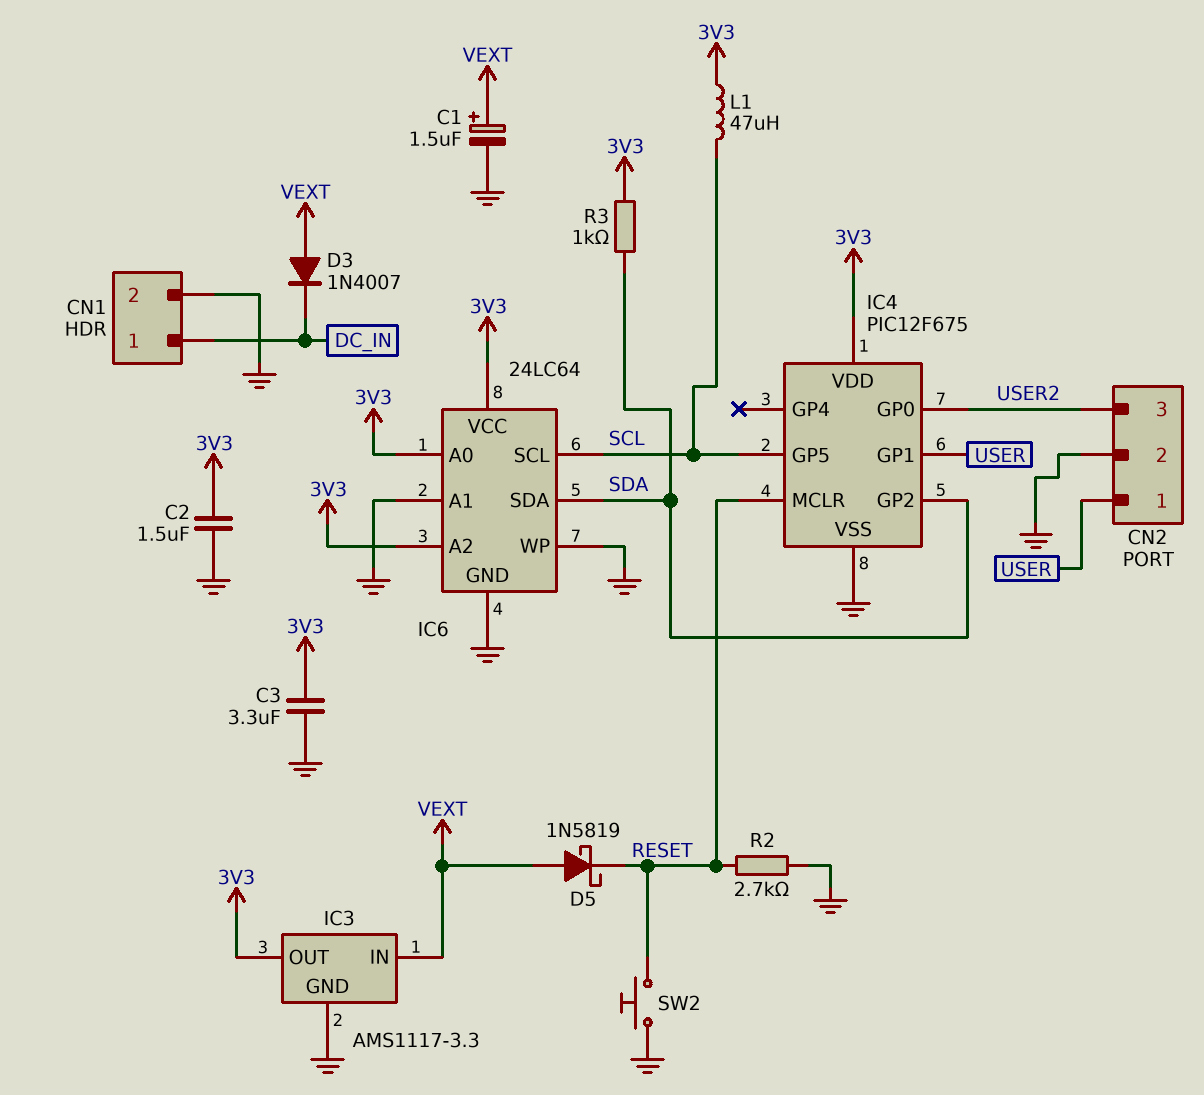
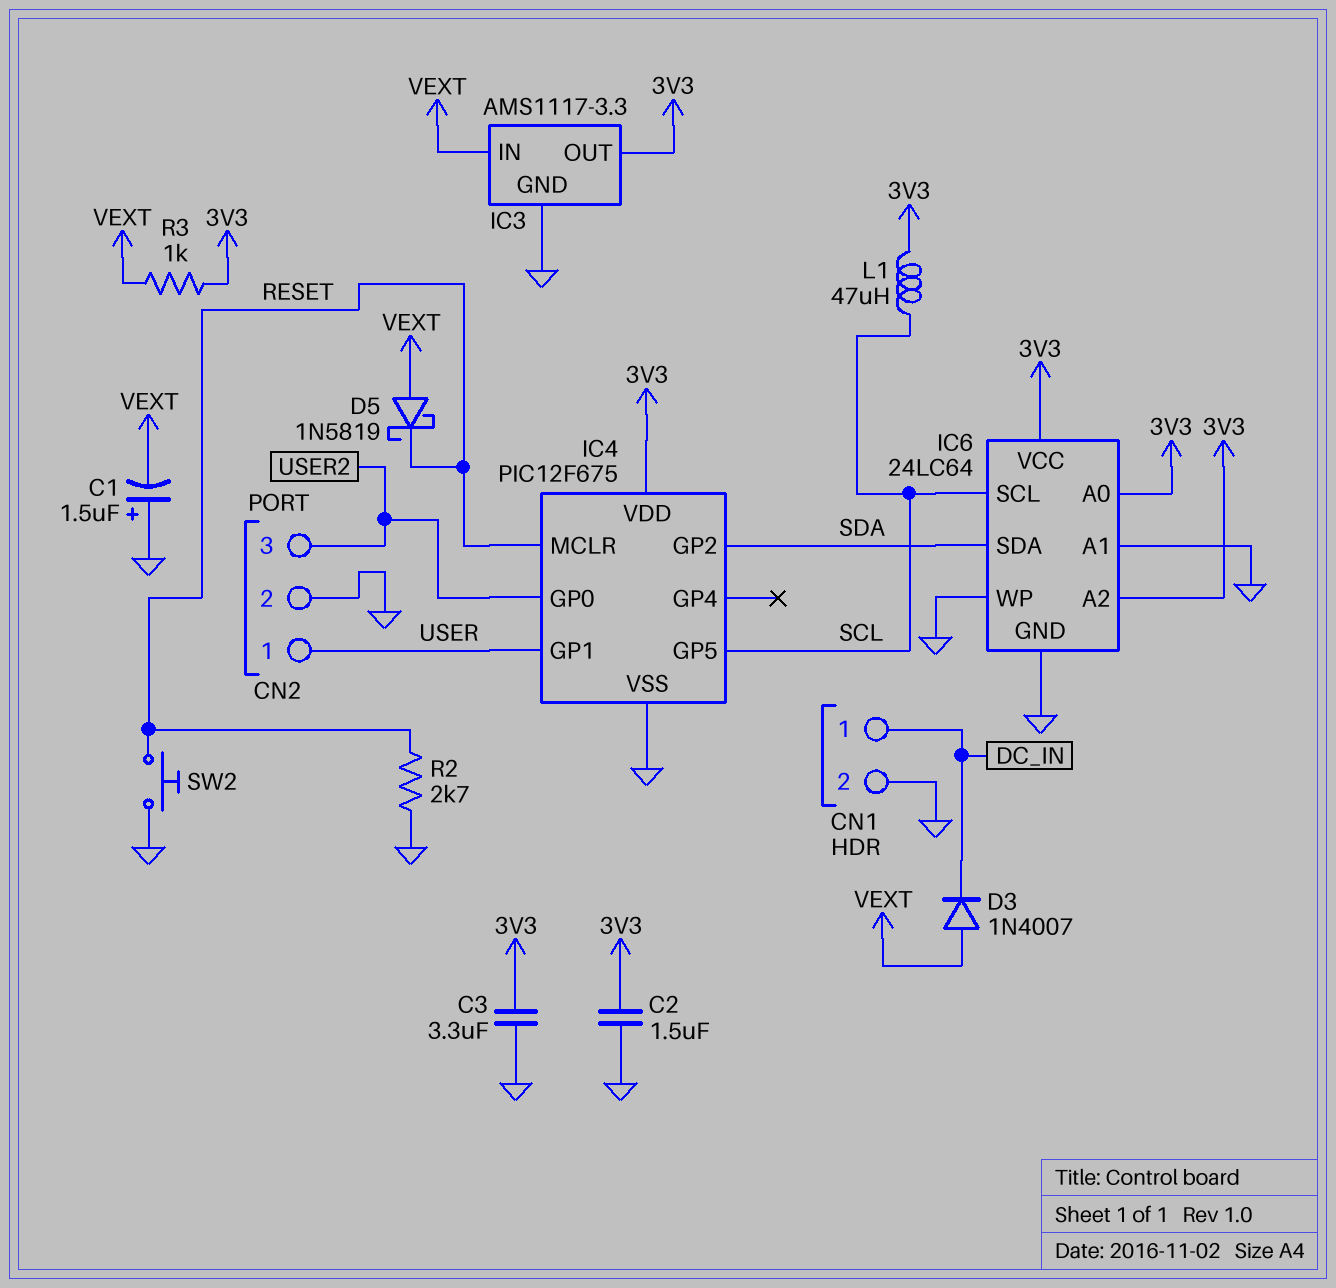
C1: 1.5uF (plus VEXT, minus GND) -> 1.5uF (plus GND, minus VEXT)
R3: 1k (3V3, SDA) -> 1k (3V3, VEXT)

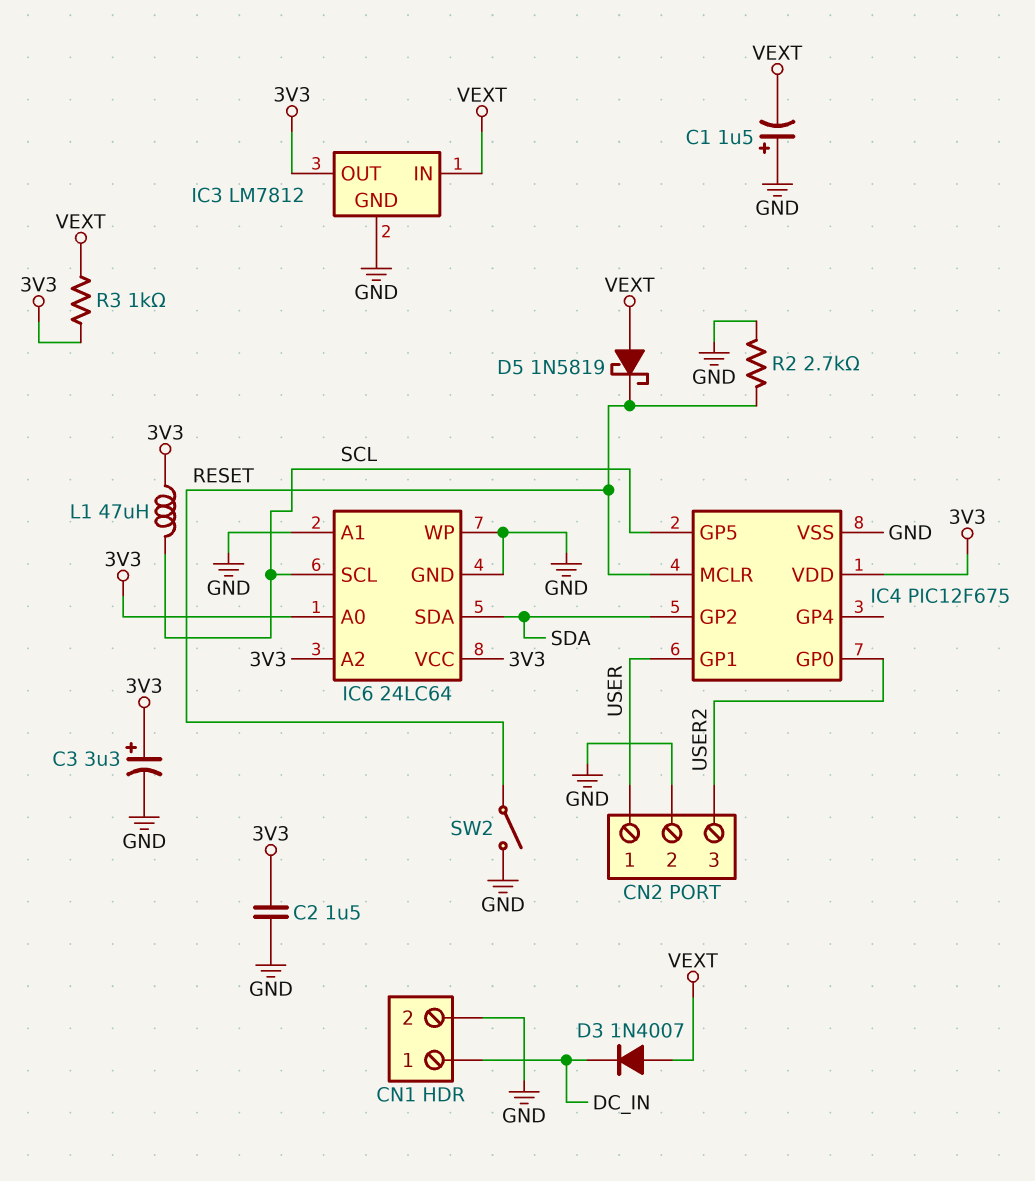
C3: 3.3uF (3V3, GND) -> 3.3uF (plus 3V3, minus GND)
IC3: AMS1117-3.3 -> LM7812
SW2: button (GND, RESET) -> switch (GND, RESET)

